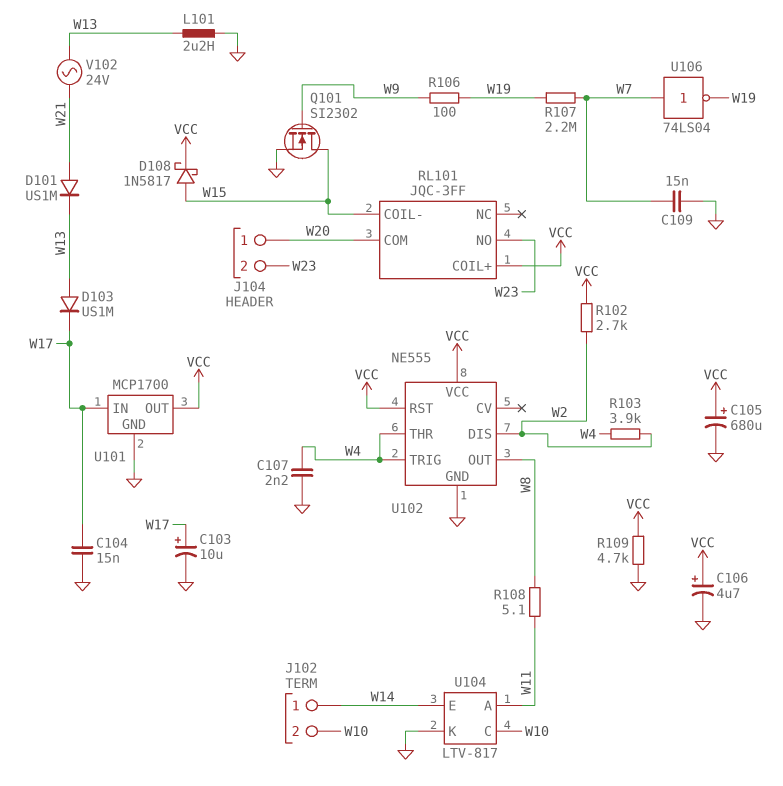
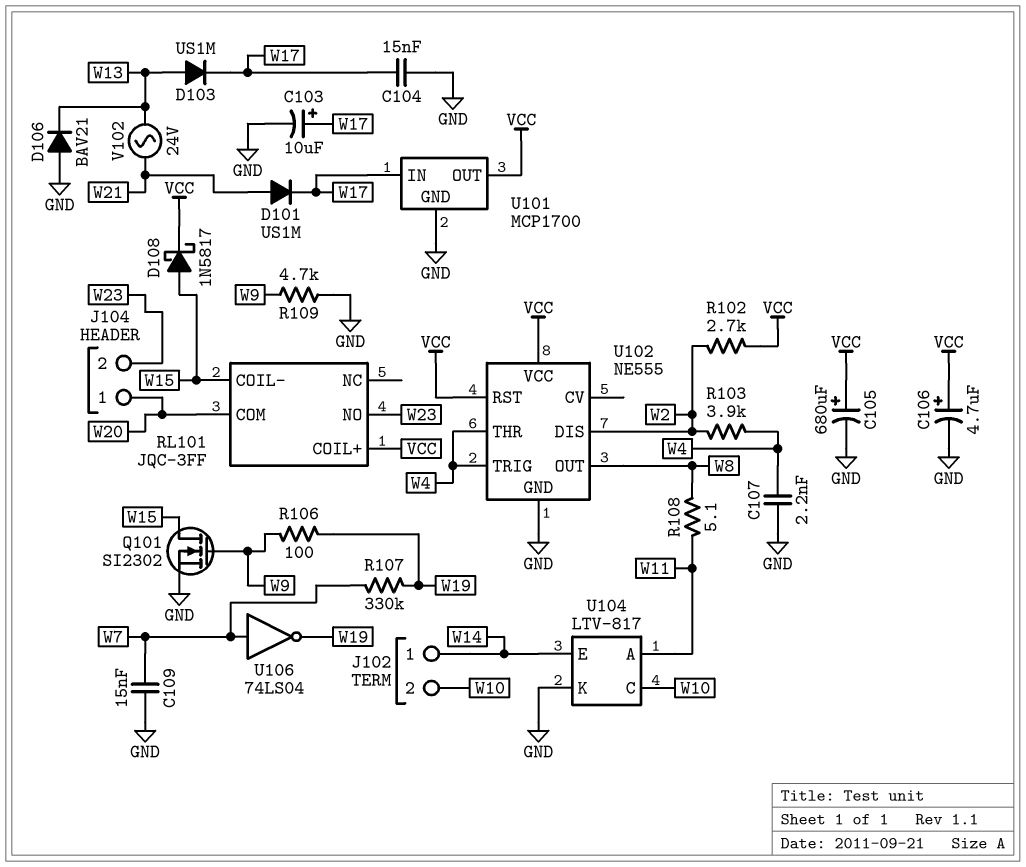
D101: diode US1M (A W21, K W13) -> diode US1M (A W21, K W17)
D106: none -> diode BAV21 (A GND, K W13)
L101: 2.2uH (GND, W13) -> none
R107: 2.2M (W7, W19) -> 330k (W7, W19)
R109: 4.7k (GND, VCC) -> 4.7k (GND, W9)

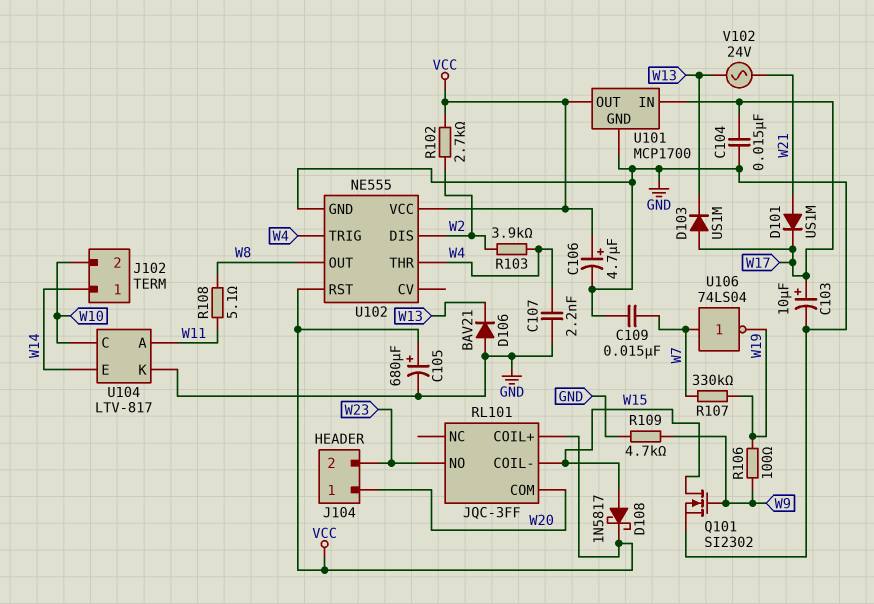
D103: diode US1M (A W13, K W17) -> diode US1M (A W17, K W13)

